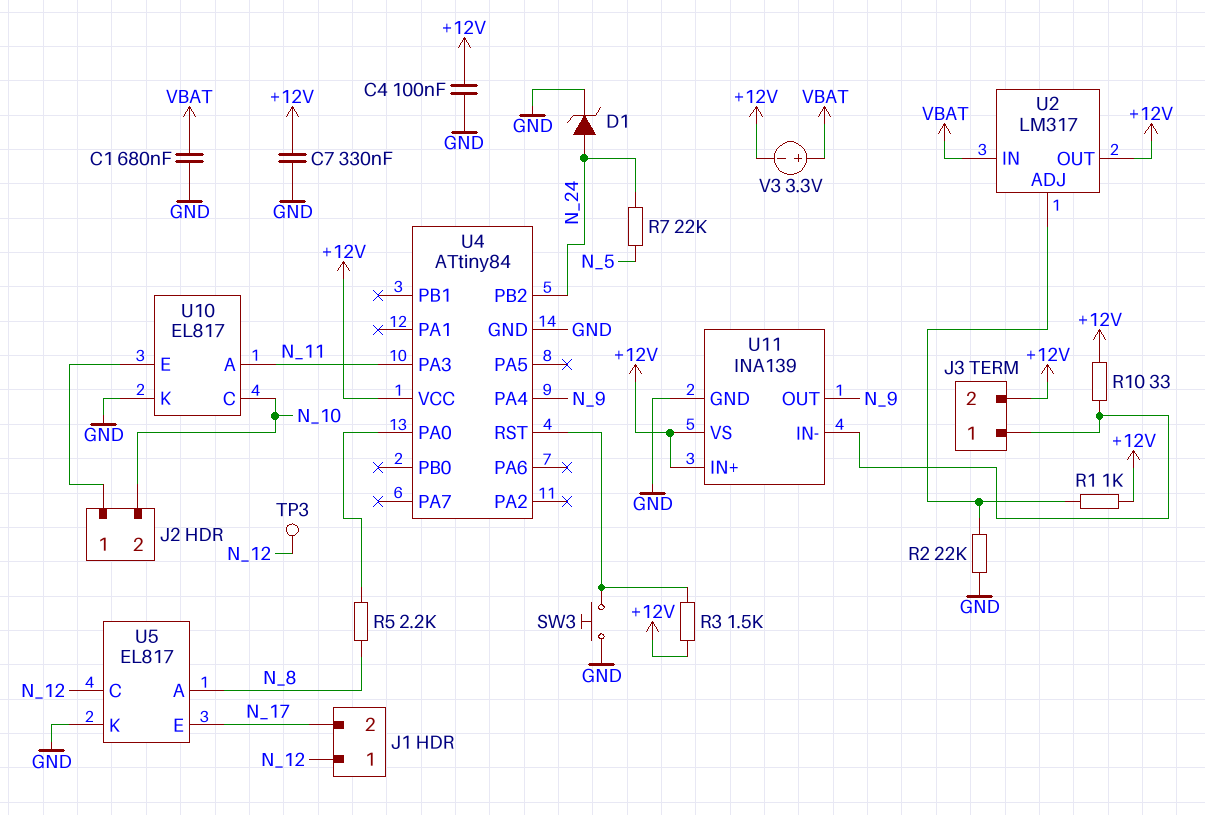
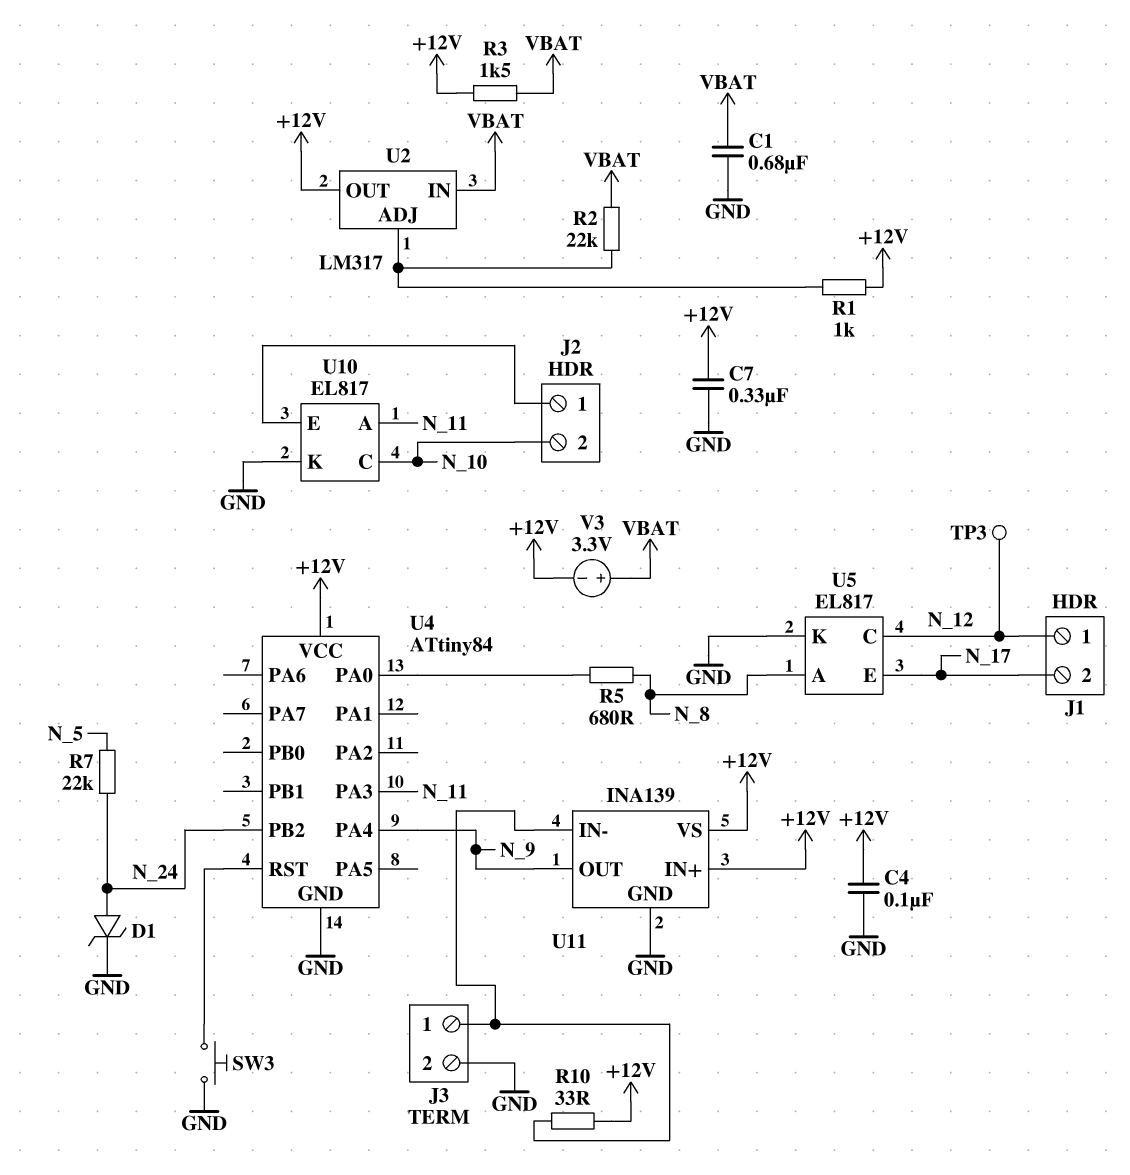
J3 pin 2: +12V -> GND
R2: 22k (GND, U2/ADJ) -> 22k (U2/ADJ, VBAT)
R3: 1.5k (+12V, U4/RST) -> 1.5k (+12V, VBAT)
R5: 2.2k (N_8, U4/PA0) -> 680 (N_8, U4/PA0)

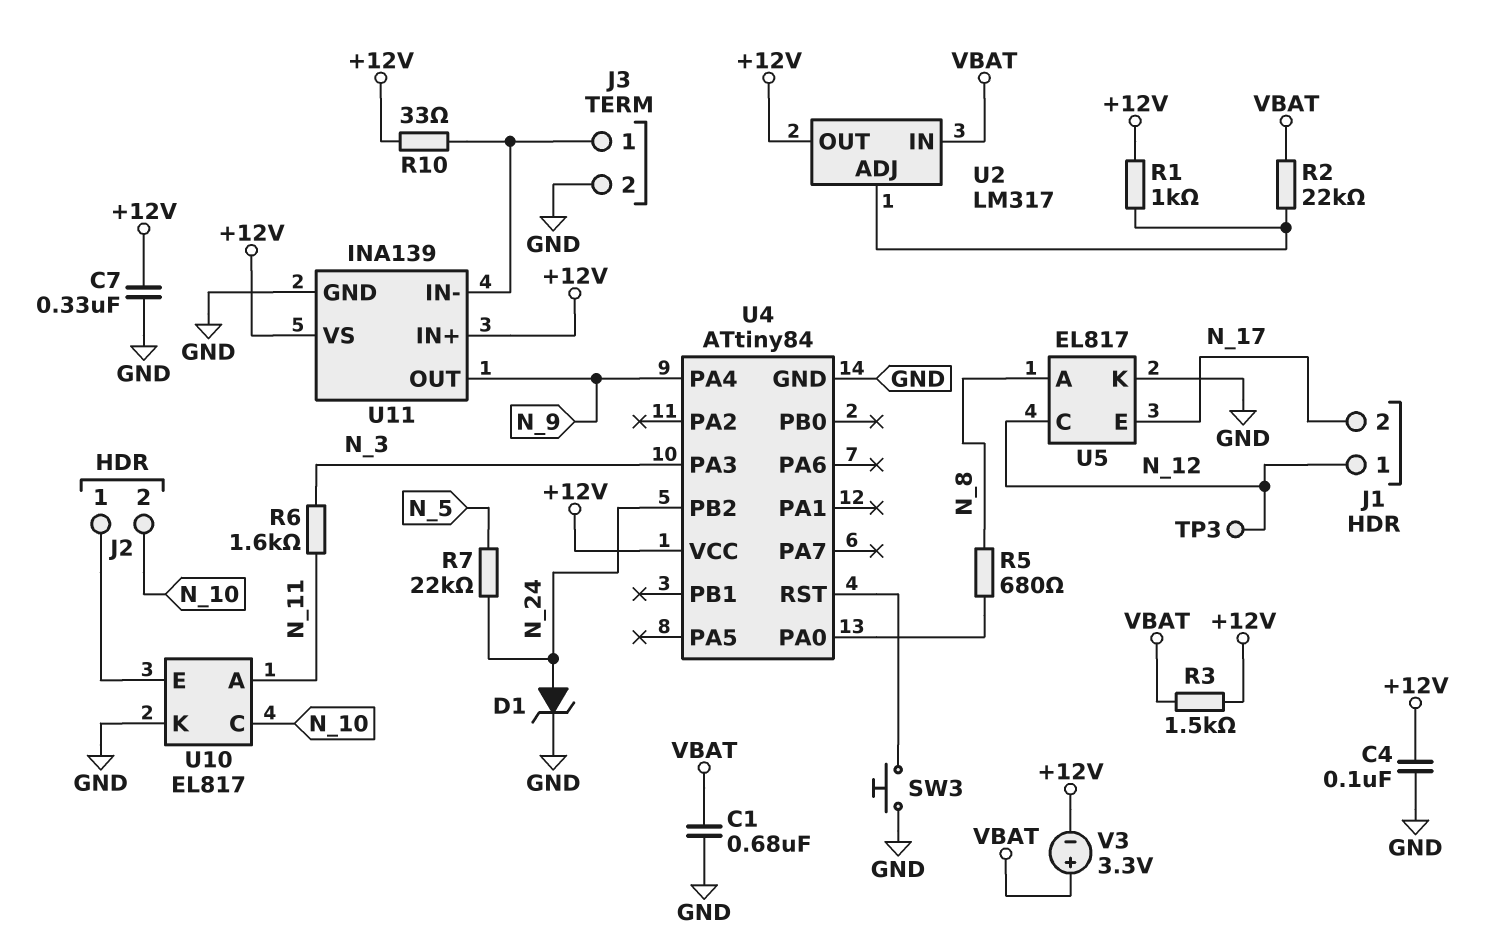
R6: none -> 1.6k (N_3, N_11)
U4 pin PA3: N_11 -> N_3

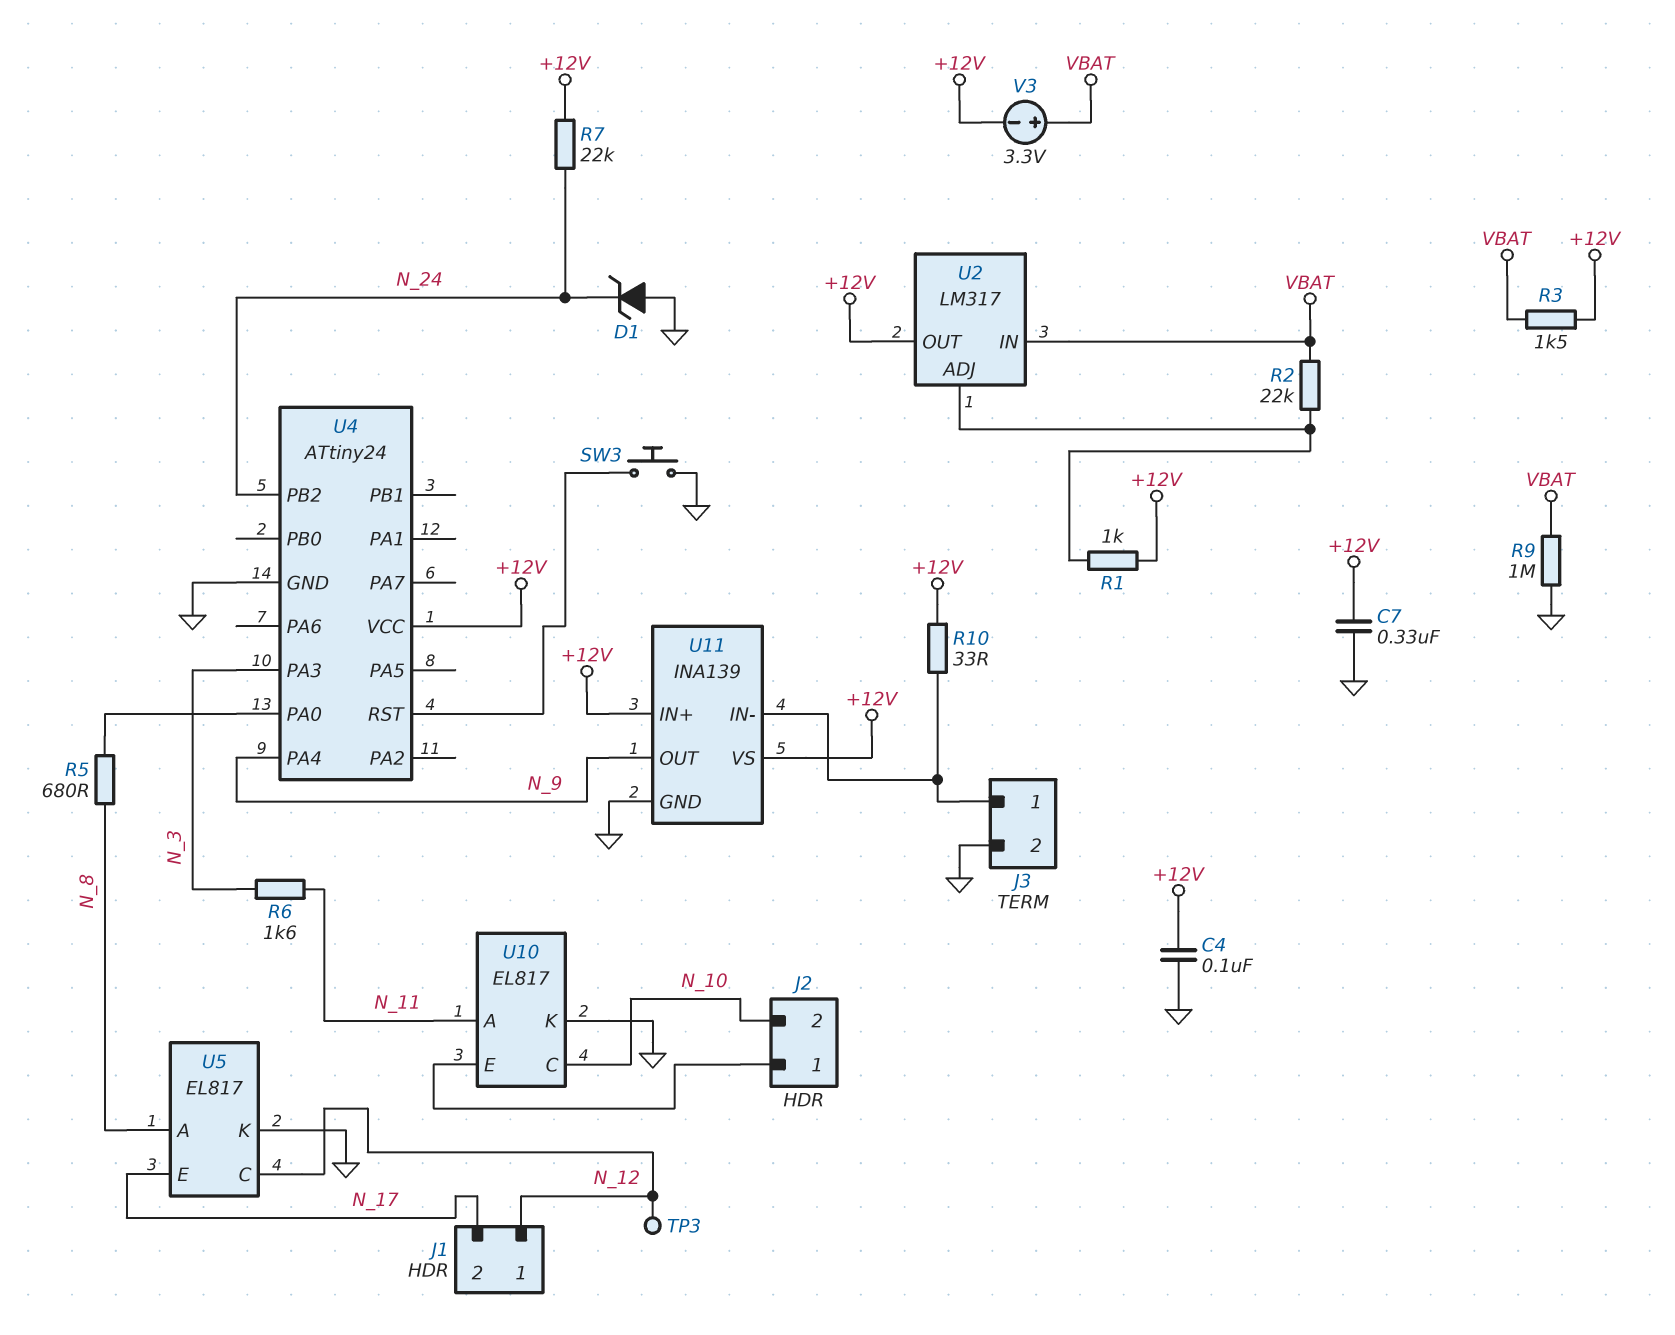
C1: 680nF (GND, VBAT) -> none
D1: zener (A N_24, K GND) -> zener (A GND, K N_24)
R7: 22k (N_5, N_24) -> 22k (+12V, N_24)
R9: none -> 1M (GND, VBAT)
U4: ATtiny84 -> ATtiny24

